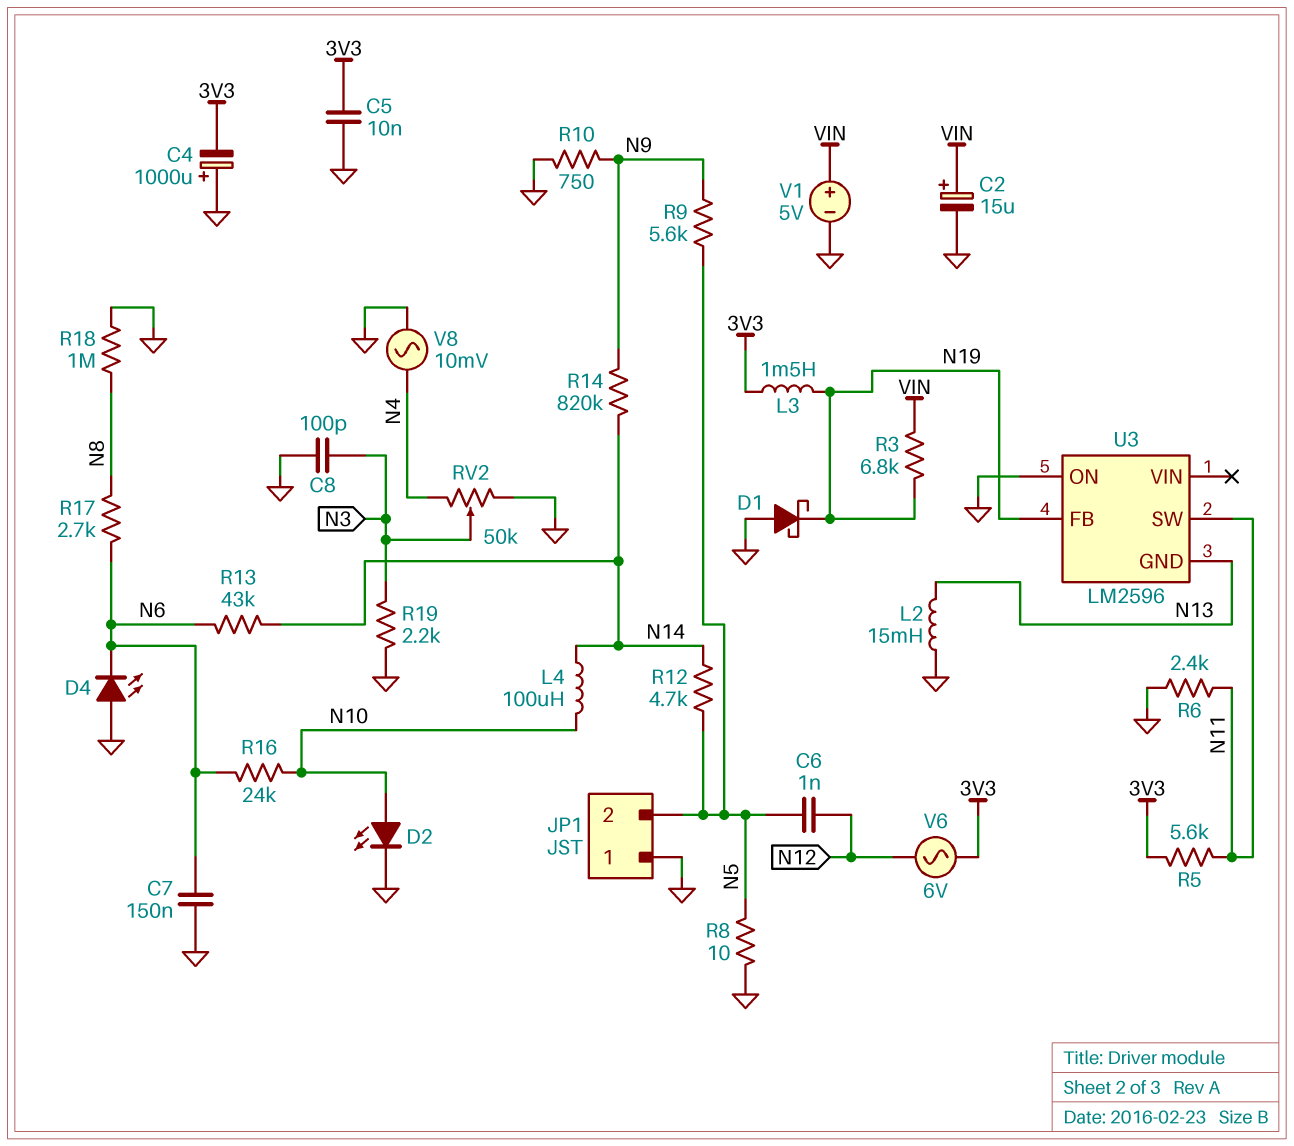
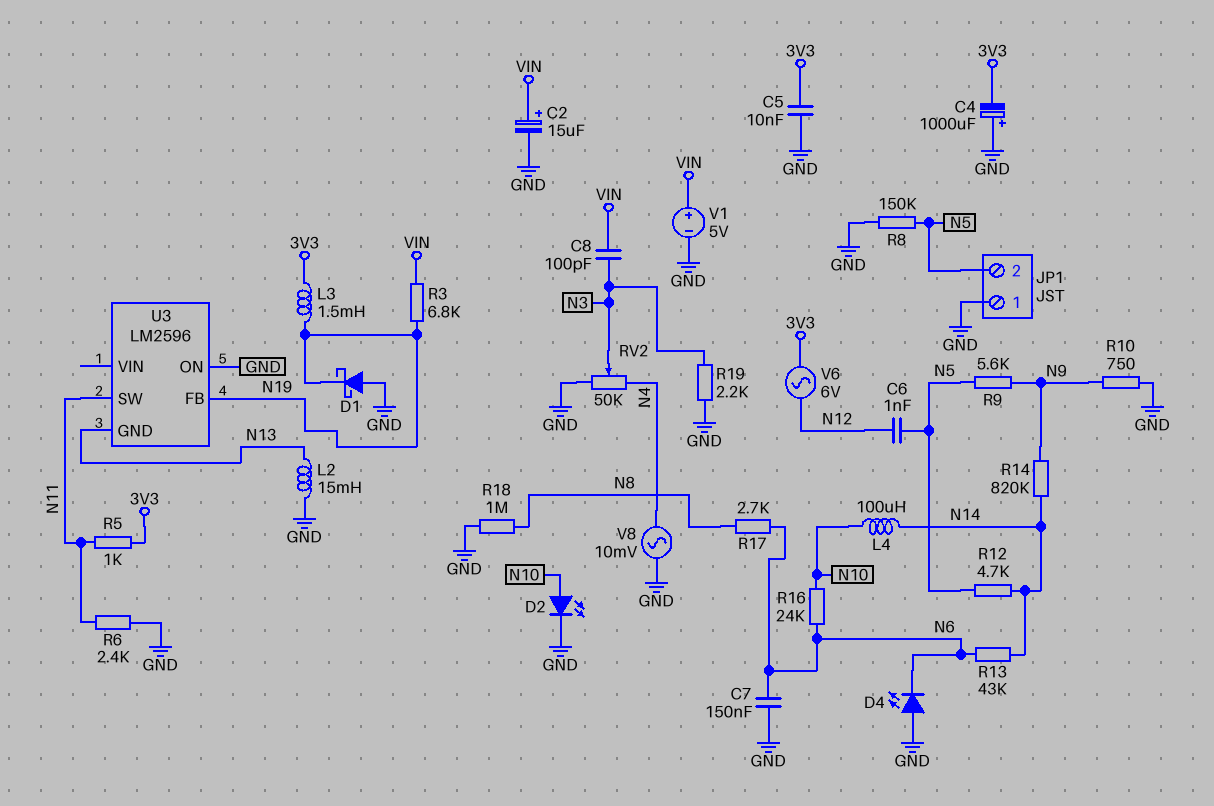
C8: 100pF (GND, N3) -> 100pF (N3, VIN)
R5: 5.6k (3V3, N11) -> 1k (3V3, N11)
R8: 10 (GND, N5) -> 150k (GND, N5)

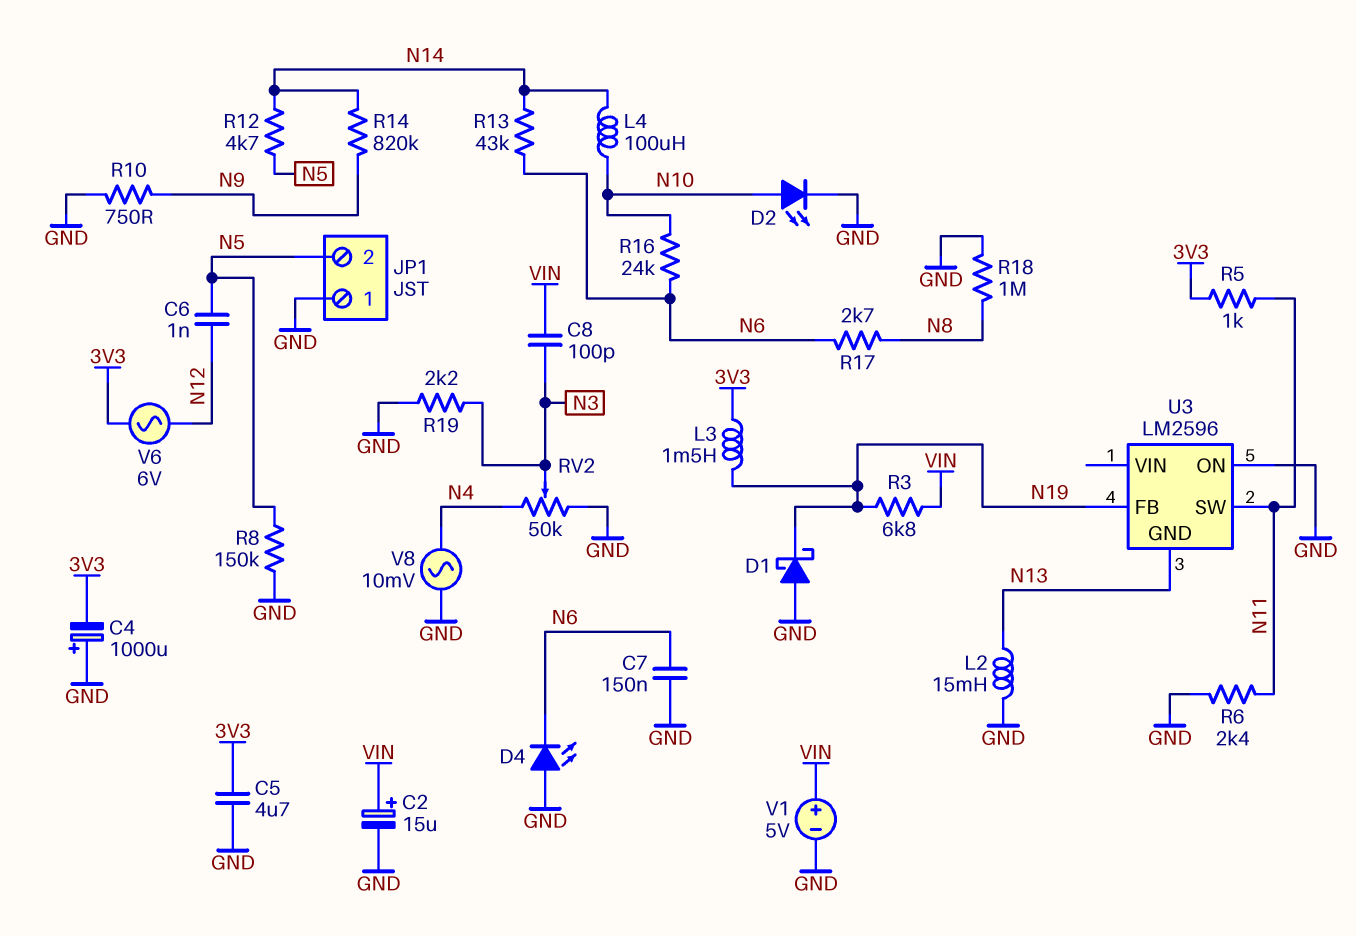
C5: 10nF (3V3, GND) -> 4.7uF (3V3, GND)
R9: 5.6k (N5, N9) -> none

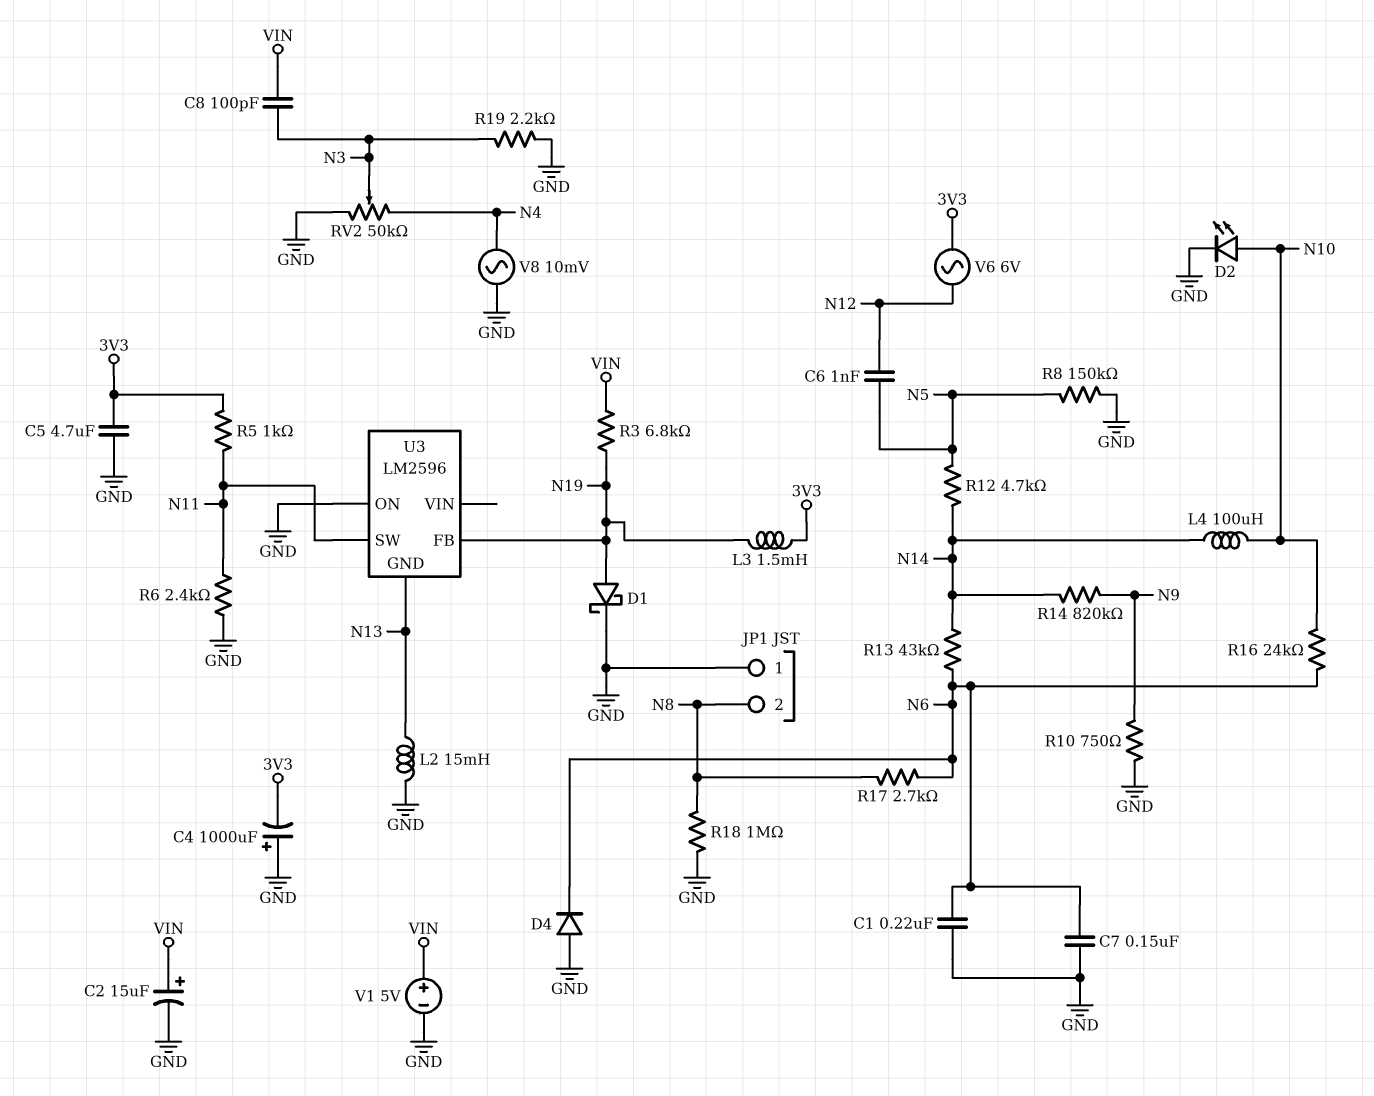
C1: none -> 220nF (GND, N6)
D1: schottky (A GND, K N19) -> schottky (A N19, K GND)
D4: LED (A GND, K N6) -> diode (A GND, K N6)
JP1 pin 2: N5 -> N8

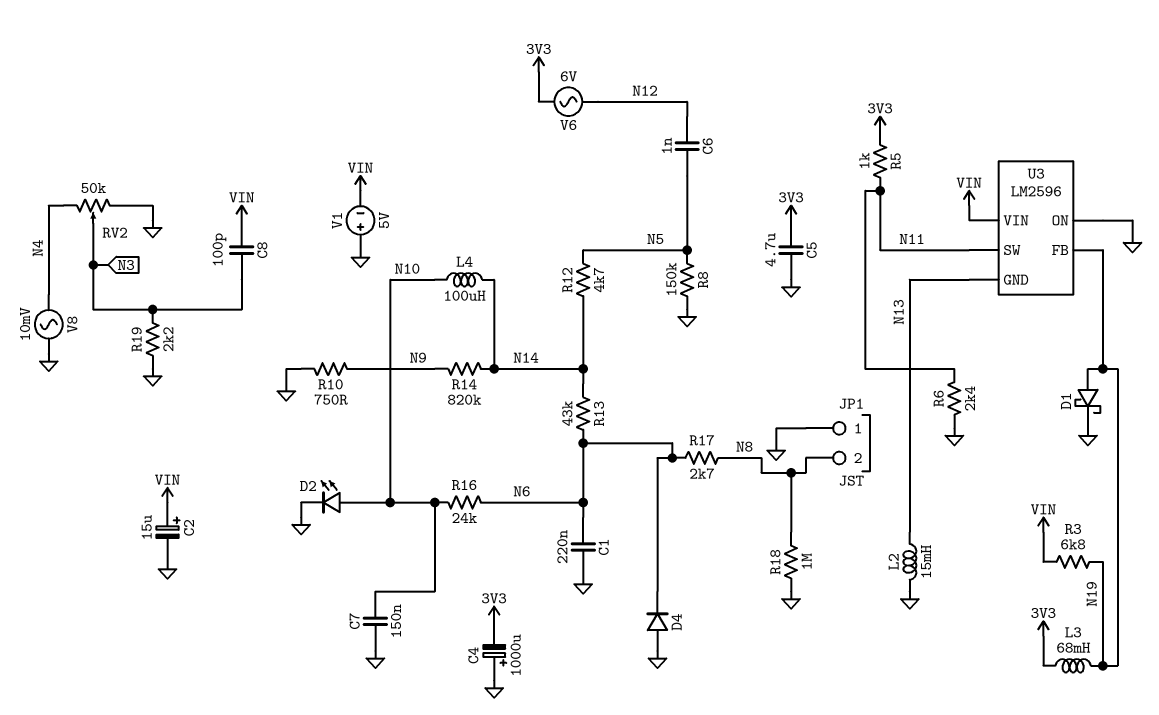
C7: 150nF (GND, N6) -> 150nF (GND, N10)
L3: 1.5mH (3V3, N19) -> 68mH (3V3, N19)
U3 pin VIN: none -> VIN
V1: 5V (plus VIN, minus GND) -> 5V (plus GND, minus VIN)

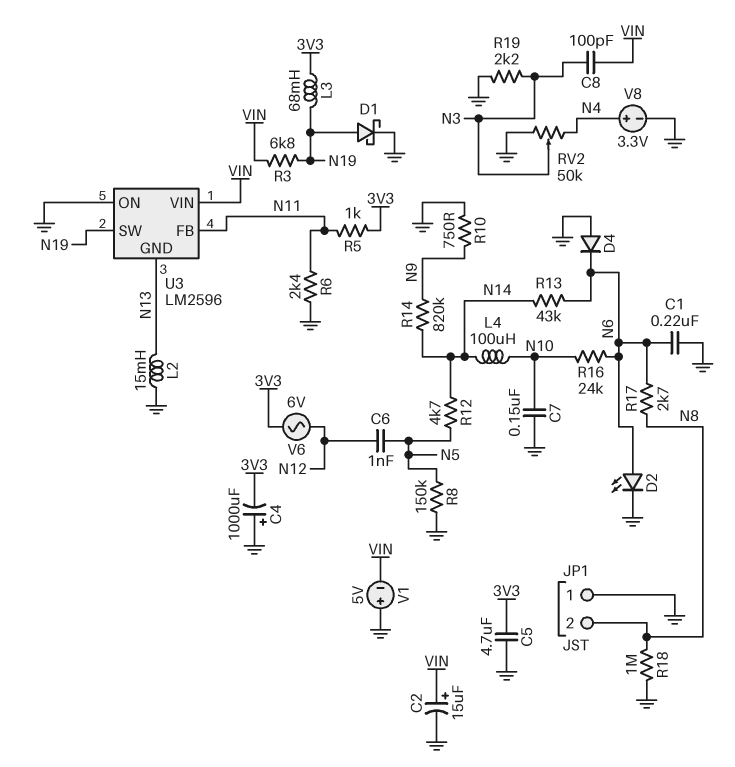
D2: LED (A N10, K GND) -> LED (A N6, K GND)
U3 pin FB: N19 -> N11
U3 pin SW: N11 -> N19
V8: AC 10mV (GND, N4) -> 3.3V (plus N4, minus GND)

